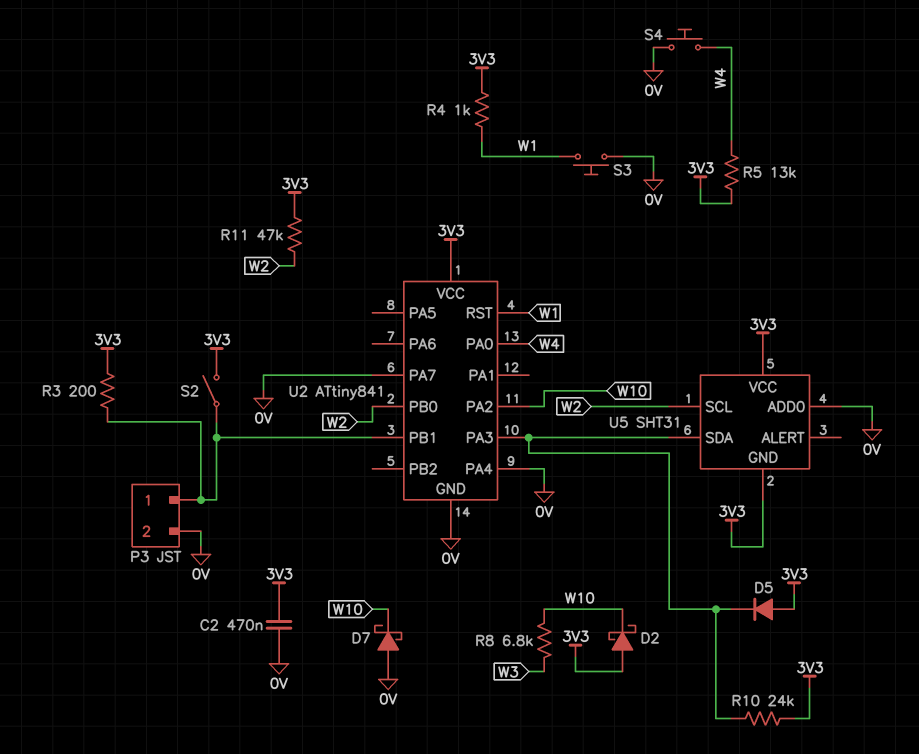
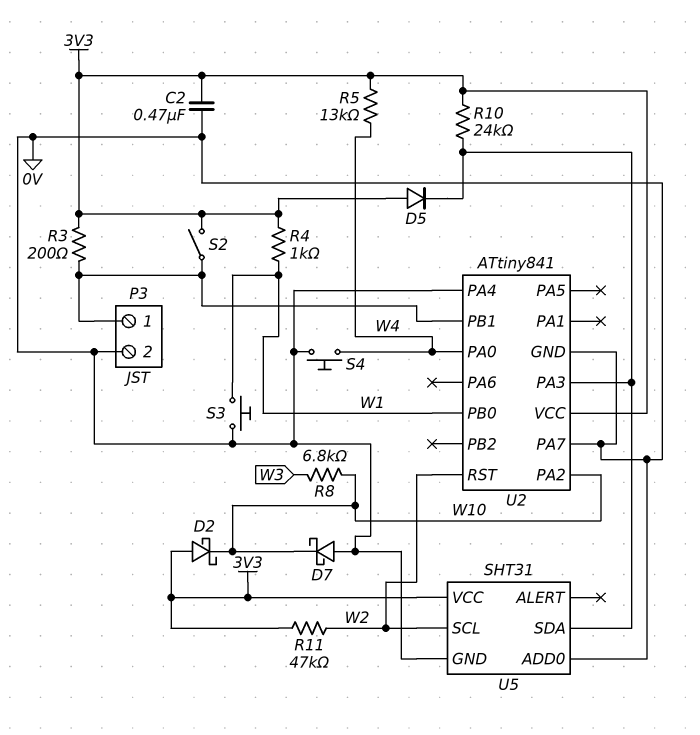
U2 pin PB0: W2 -> W1
U2 pin RST: W1 -> W2
U5 pin GND: 3V3 -> 0V

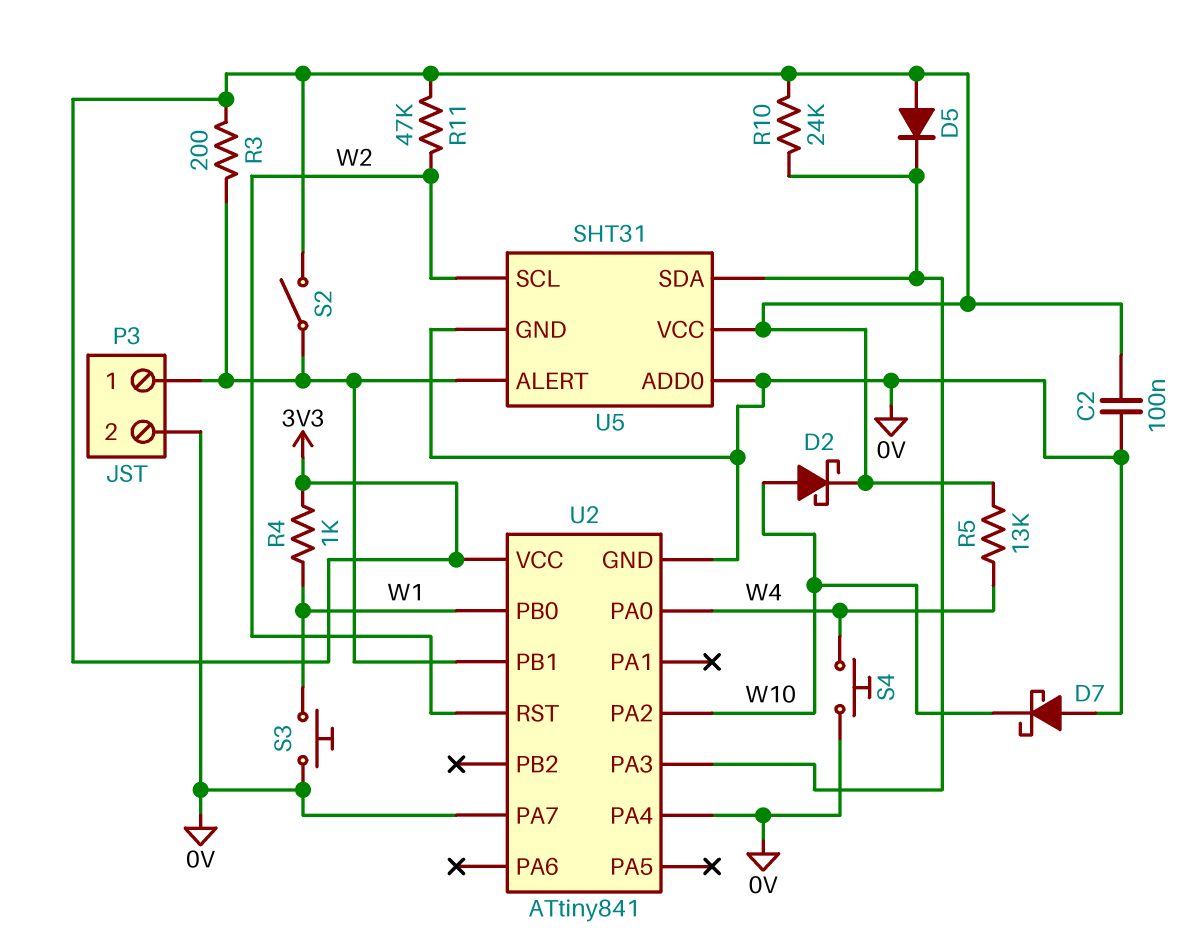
C2: 470nF (0V, 3V3) -> 100nF (0V, 3V3)
D2: schottky (A 3V3, K W10) -> schottky (A W10, K 3V3)
R8: 6.8k (W3, W10) -> none
U5 pin ALERT: none -> P3/1

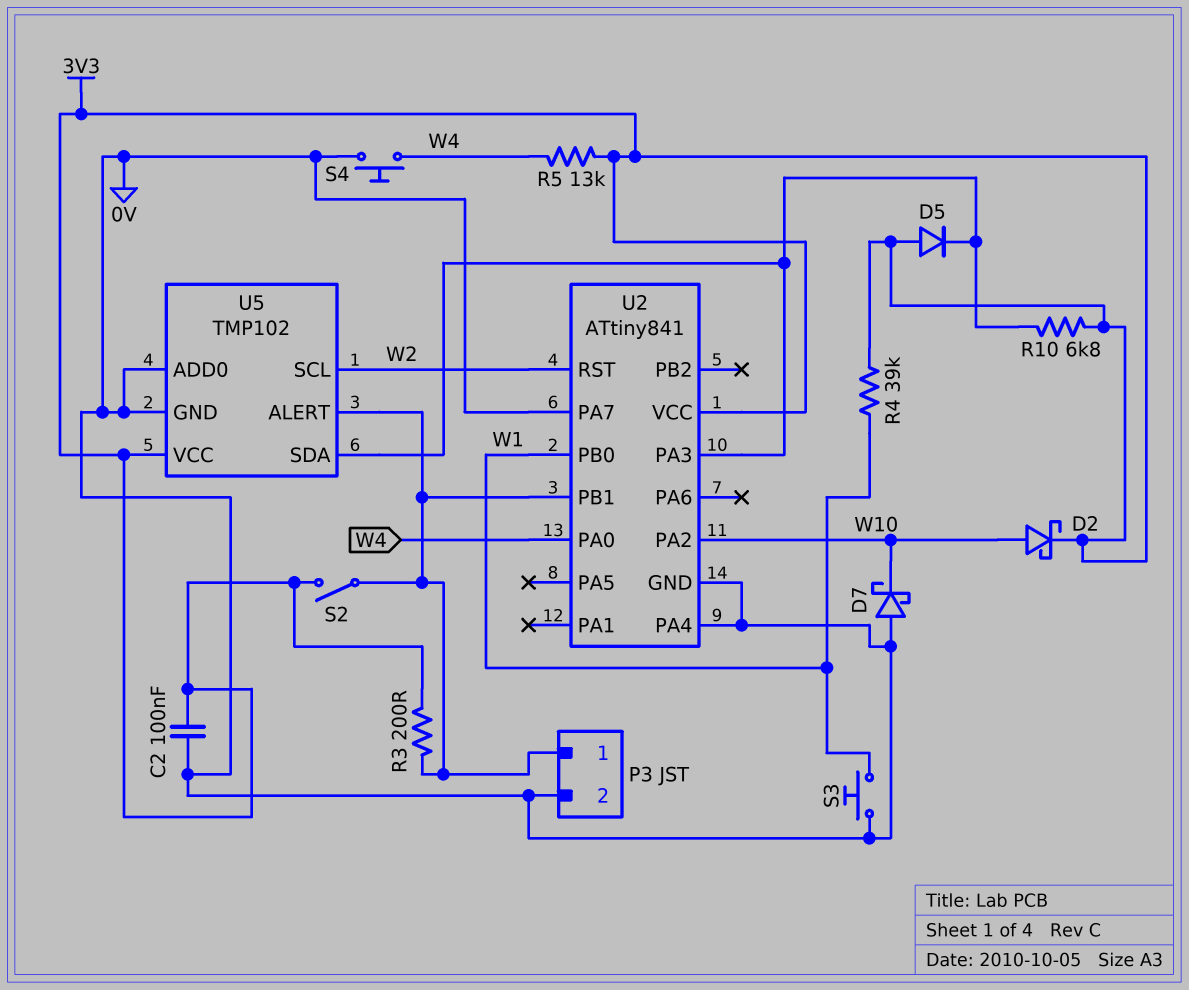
R4: 1k (3V3, W1) -> 39k (3V3, W1)
R10: 24k (3V3, U2/PA3) -> 6.8k (3V3, U2/PA3)
R11: 47k (3V3, W2) -> none
U5: SHT31 -> TMP102

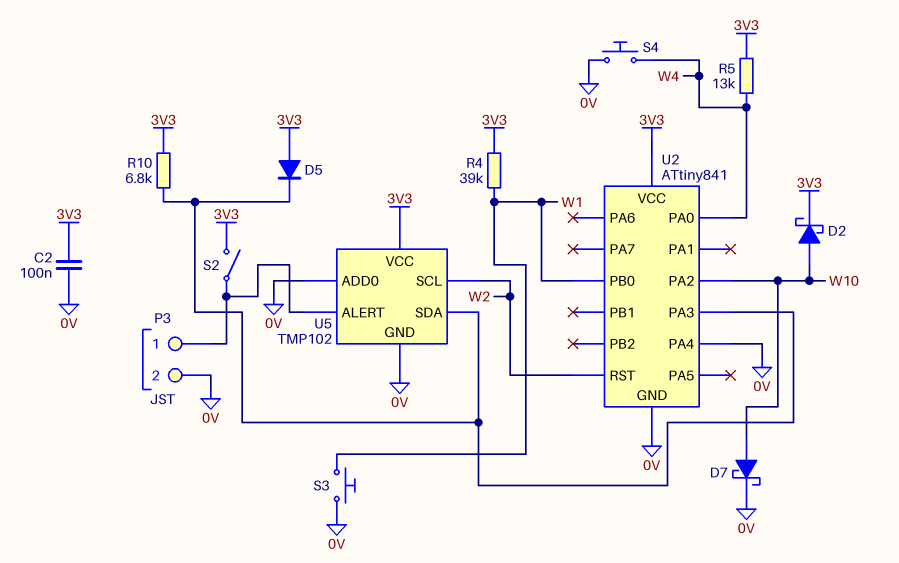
D7: schottky (A 0V, K W10) -> schottky (A W10, K 0V)
R3: 200 (3V3, P3/1) -> none
U2 pin PA7: 0V -> none
U2 pin PB1: P3/1 -> none

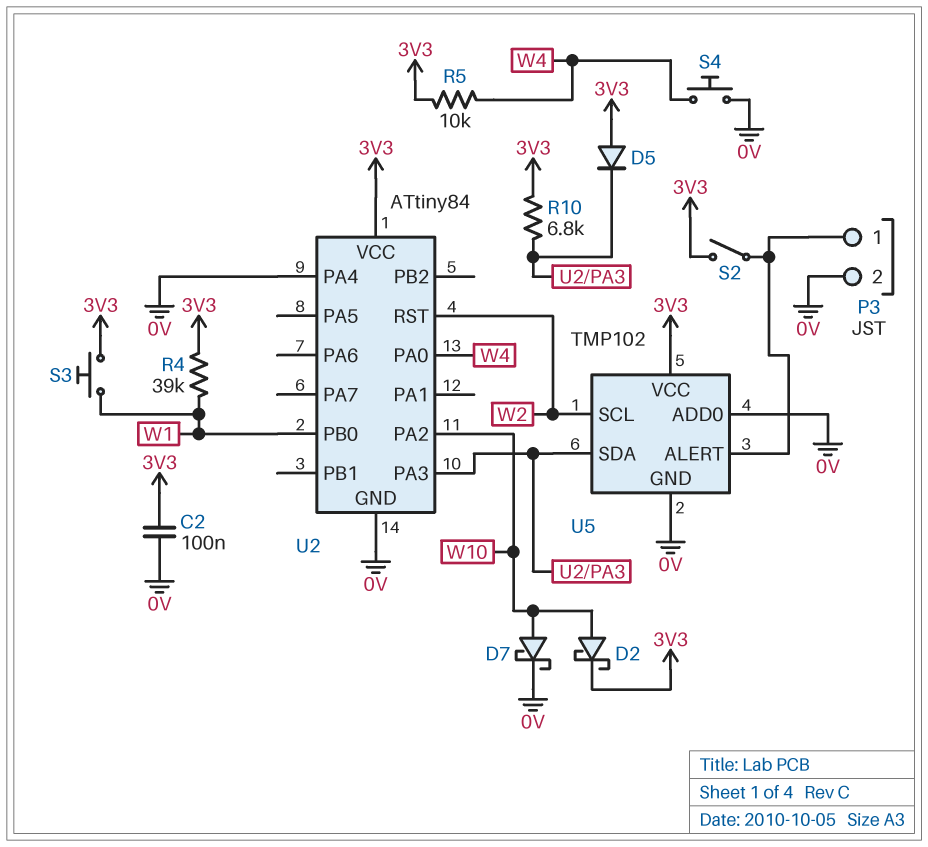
R5: 13k (3V3, W4) -> 10k (3V3, W4)
S3: button (0V, W1) -> button (3V3, W1)
U2: ATtiny841 -> ATtiny84

